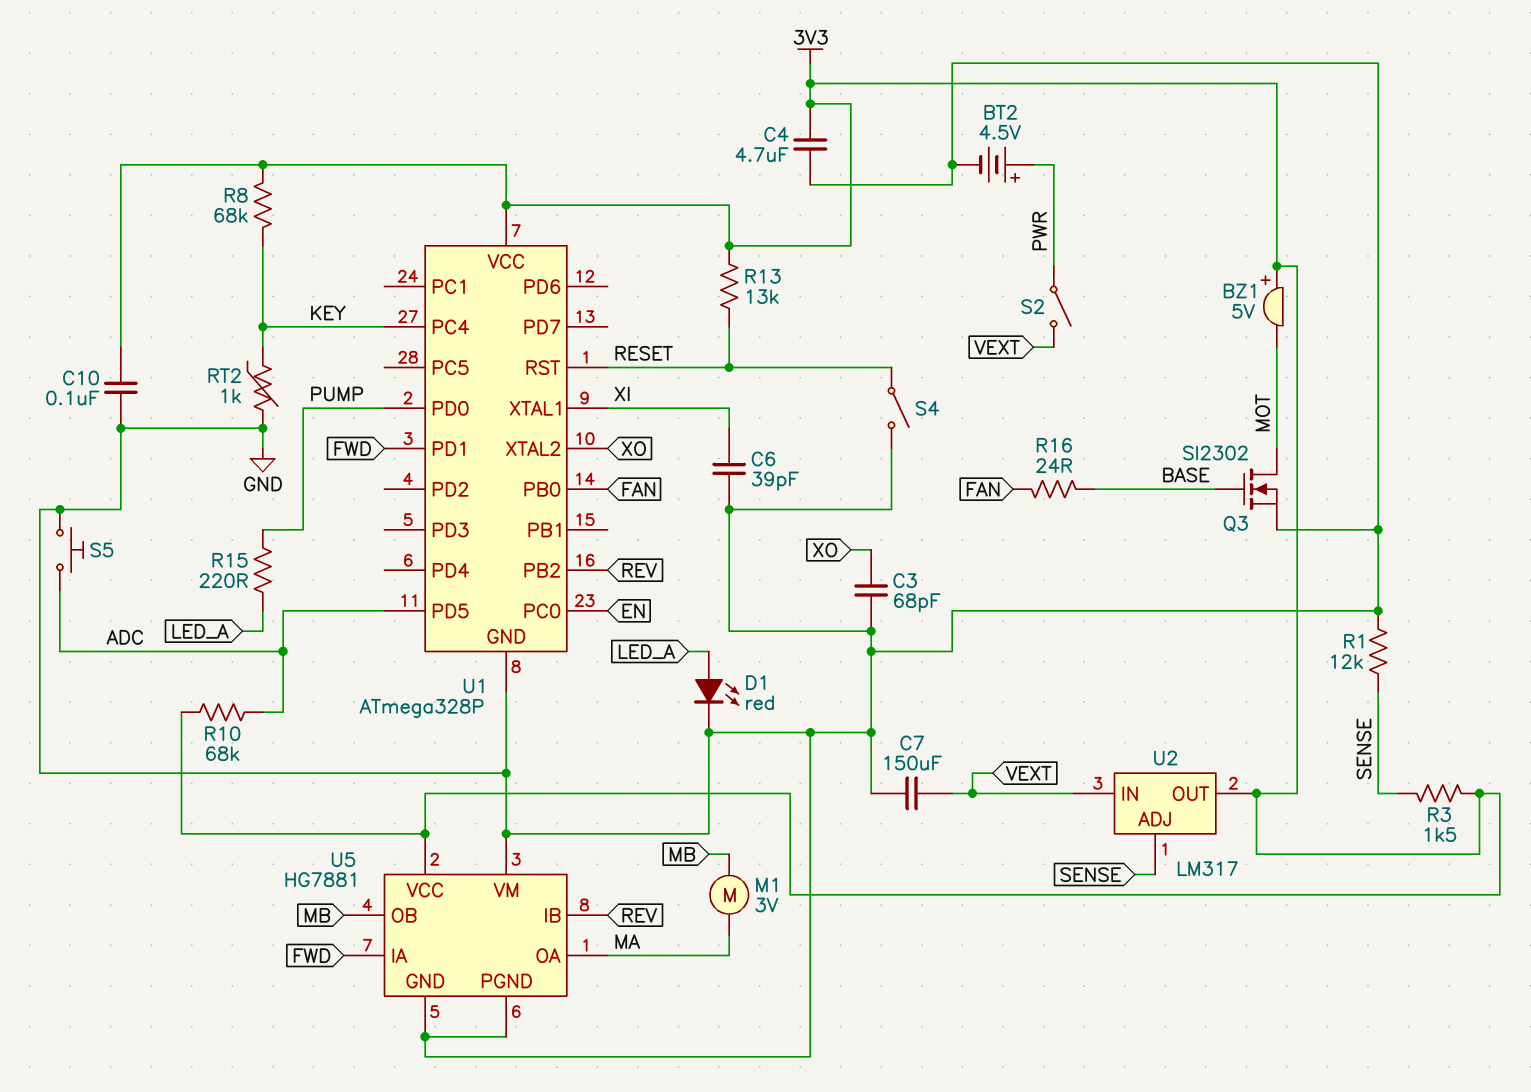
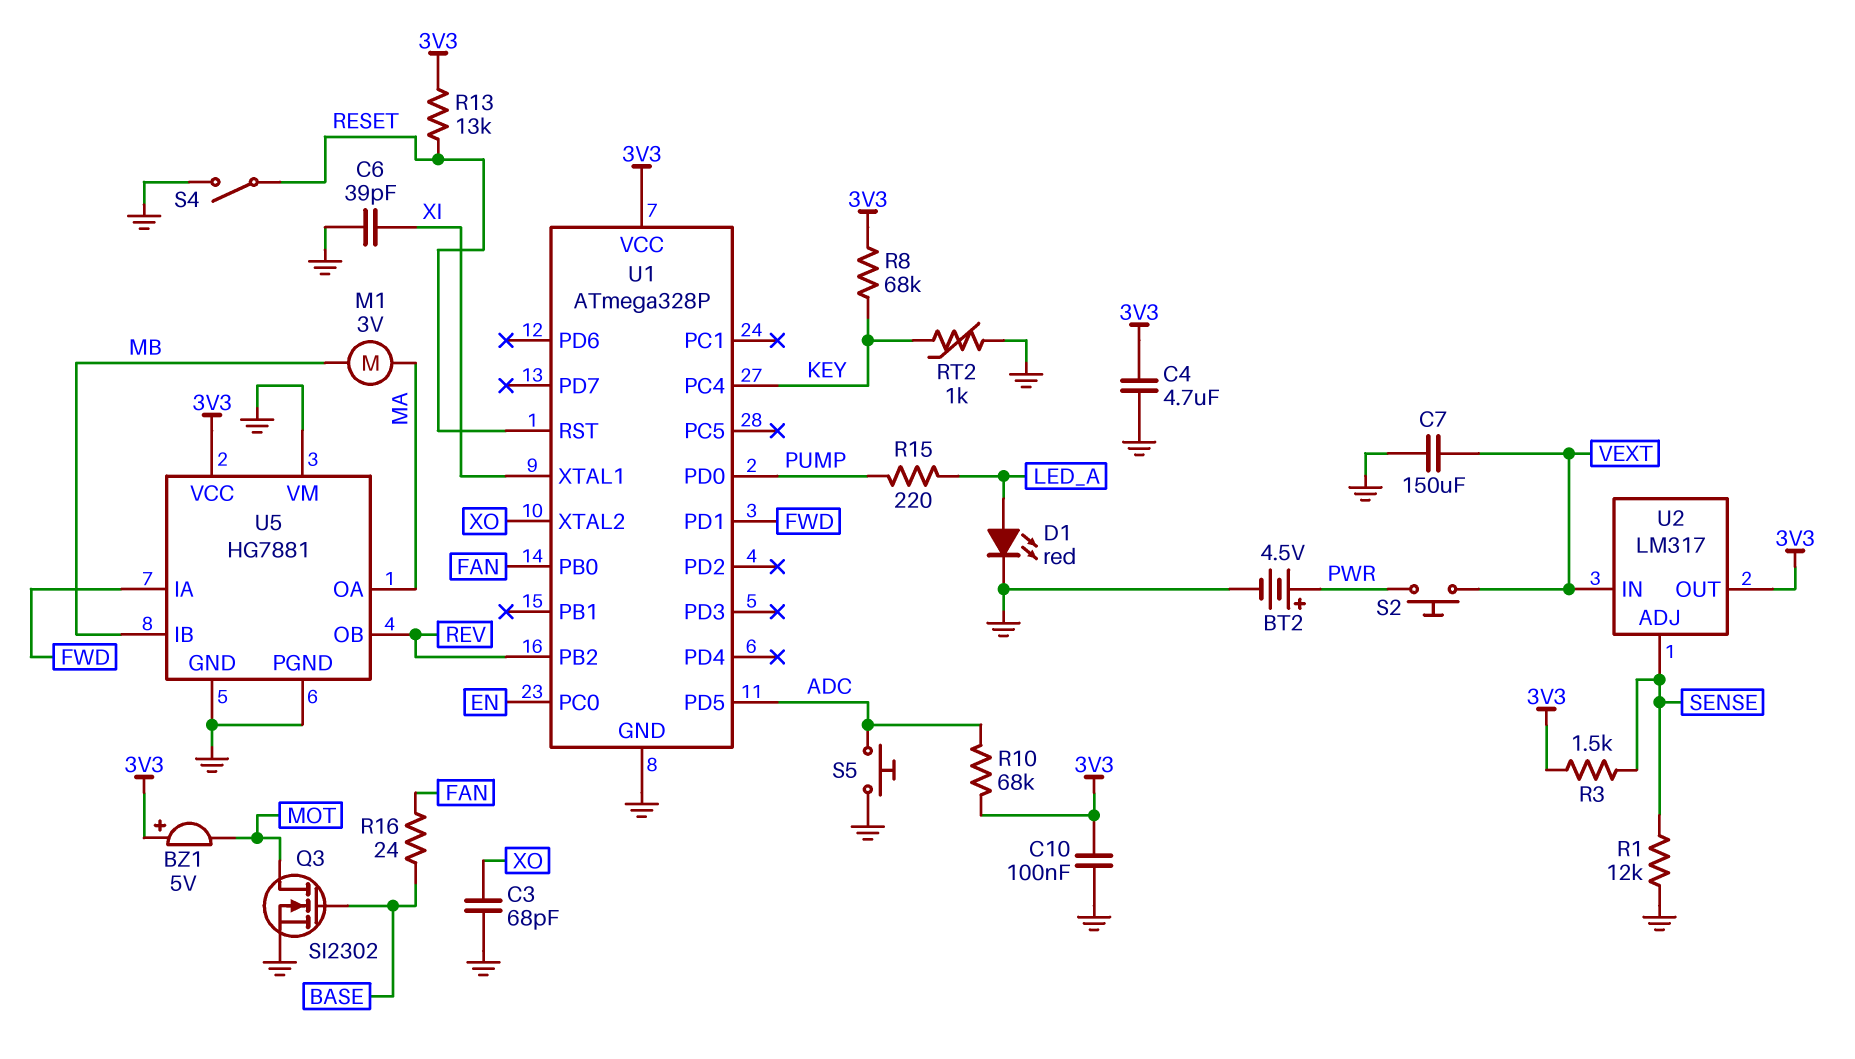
S2: switch (PWR, VEXT) -> button (PWR, VEXT)
U5 pin IB: REV -> MB
U5 pin OB: MB -> REV

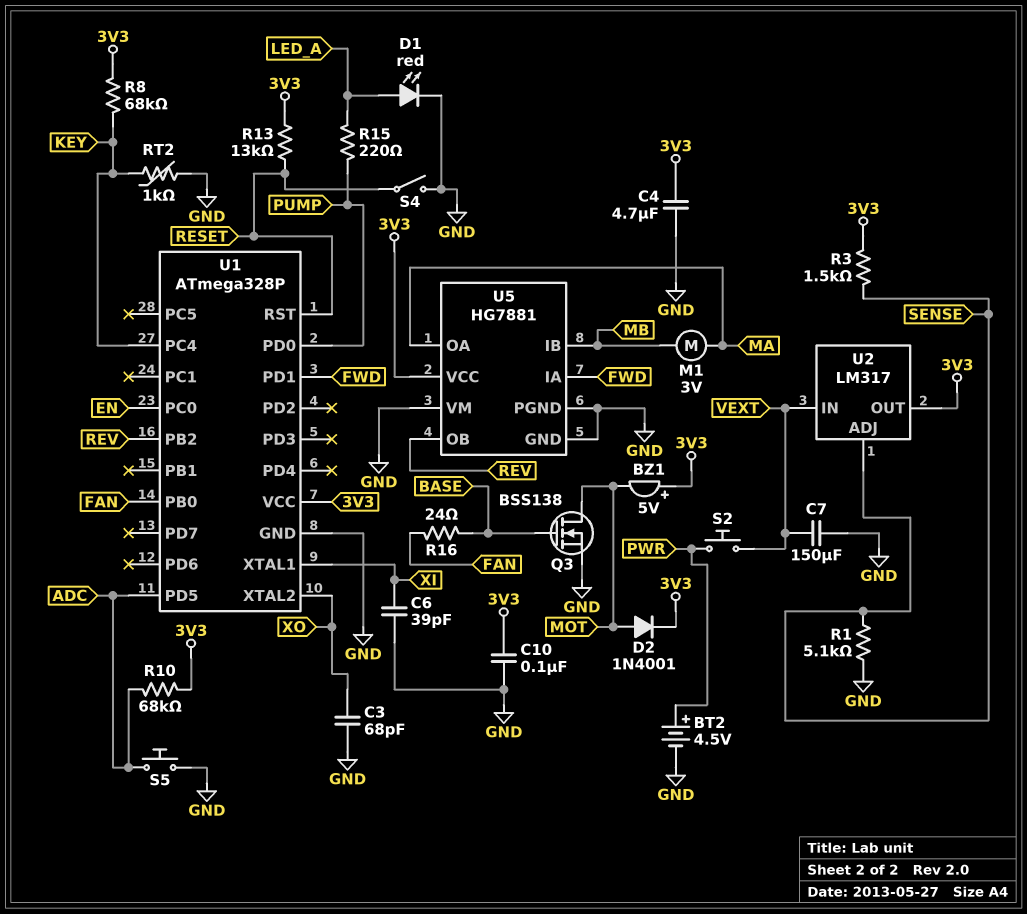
D2: none -> diode 1N4001 (A MOT, K 3V3)
Q3: NMOS SI2302 (G BASE, D MOT, S GND) -> NMOS BSS138 (G BASE, D MOT, S GND)
R1: 12k (GND, SENSE) -> 5.1k (GND, SENSE)

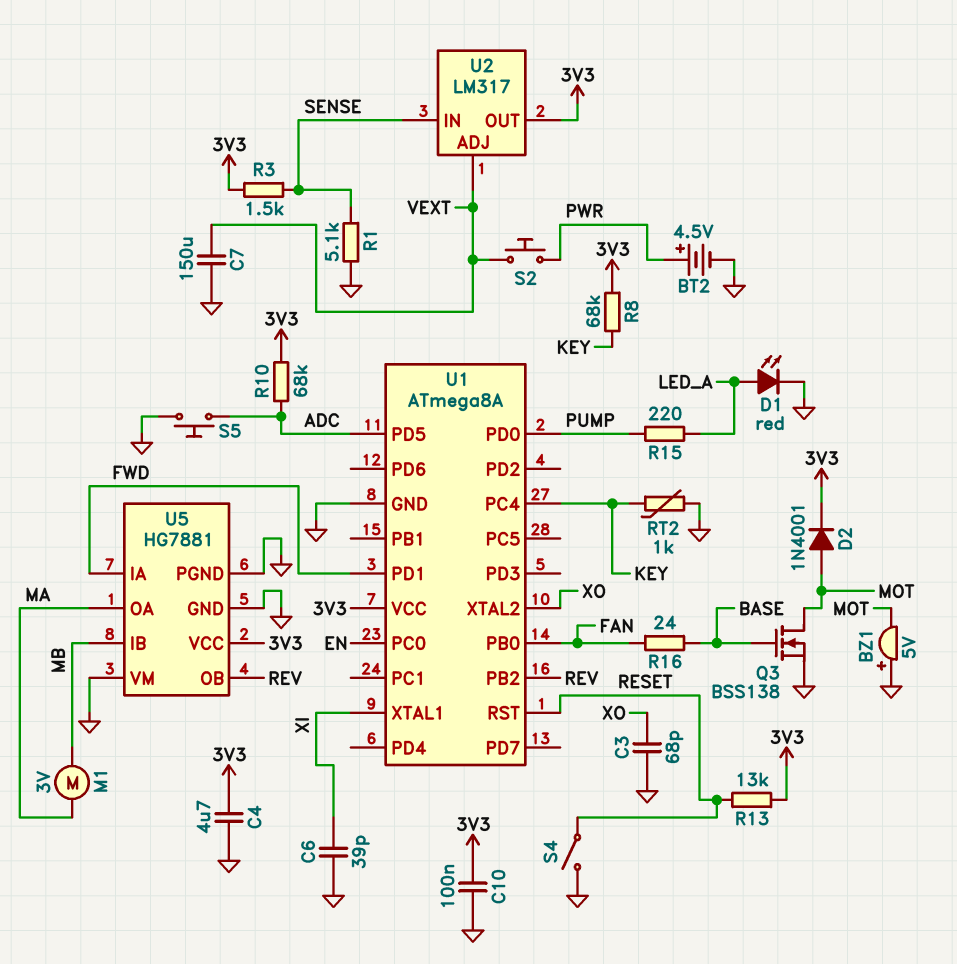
BZ1: buzzer 5V (plus 3V3, minus MOT) -> buzzer 5V (plus GND, minus MOT)
U1: ATmega328P -> ATmega8A
U2 pin ADJ: SENSE -> VEXT
U2 pin IN: VEXT -> SENSE

